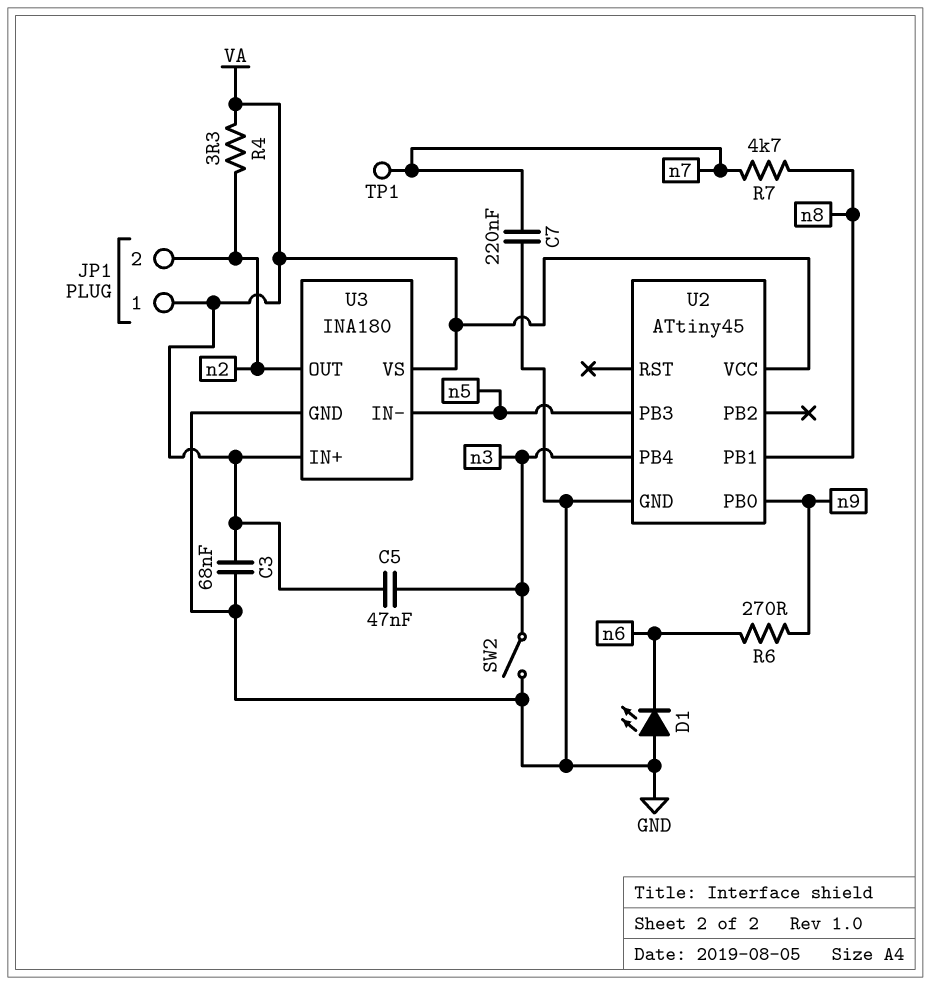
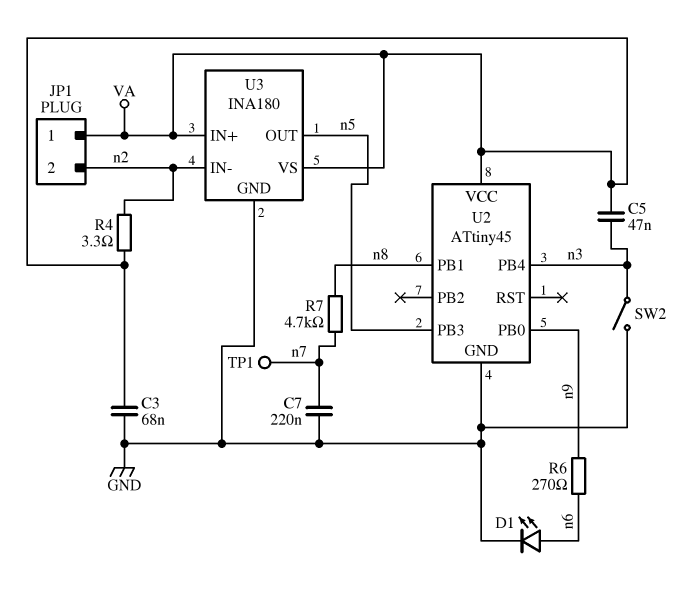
D1: LED (A GND, K n6) -> LED (A n6, K GND)
U3 pin IN-: n5 -> n2
U3 pin OUT: n2 -> n5

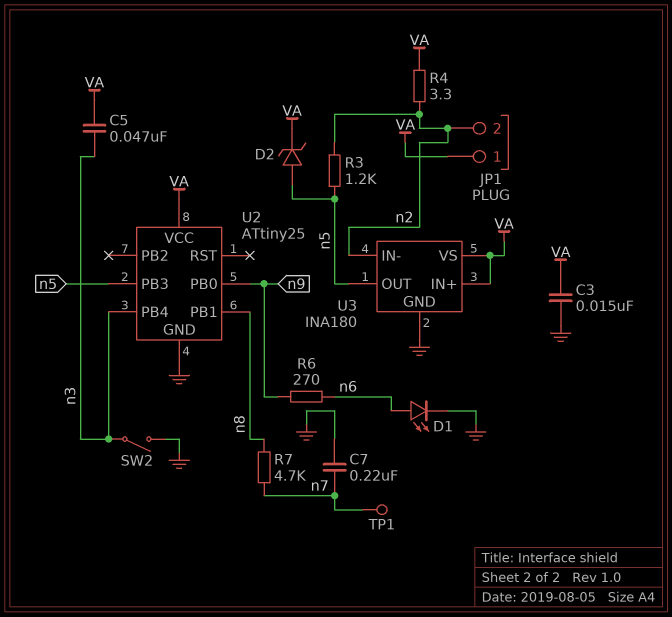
C3: 68nF (GND, VA) -> 15nF (GND, VA)
D2: none -> zener (A n5, K VA)
R3: none -> 1.2k (n2, n5)
U2: ATtiny45 -> ATtiny25

